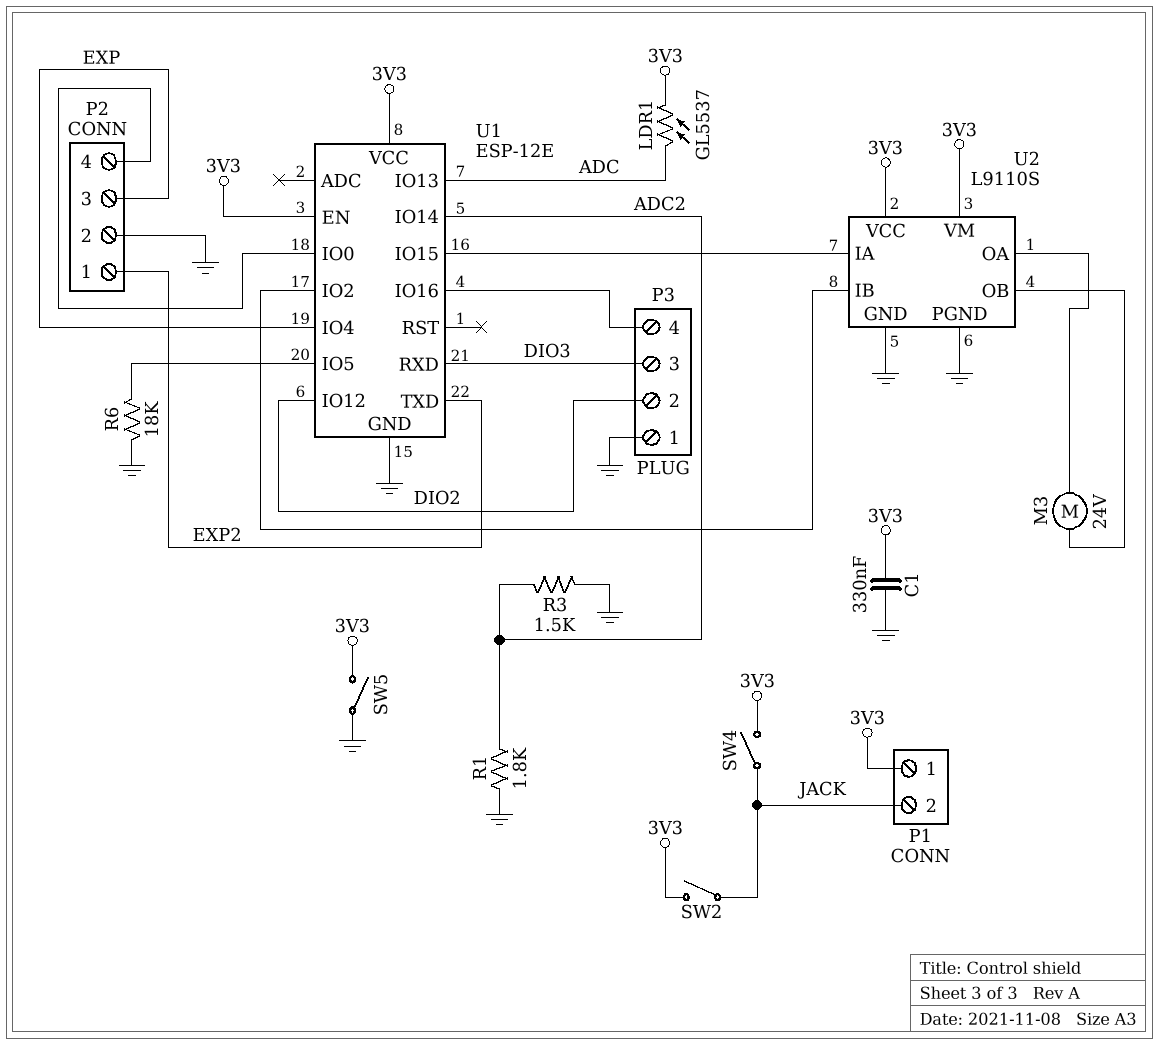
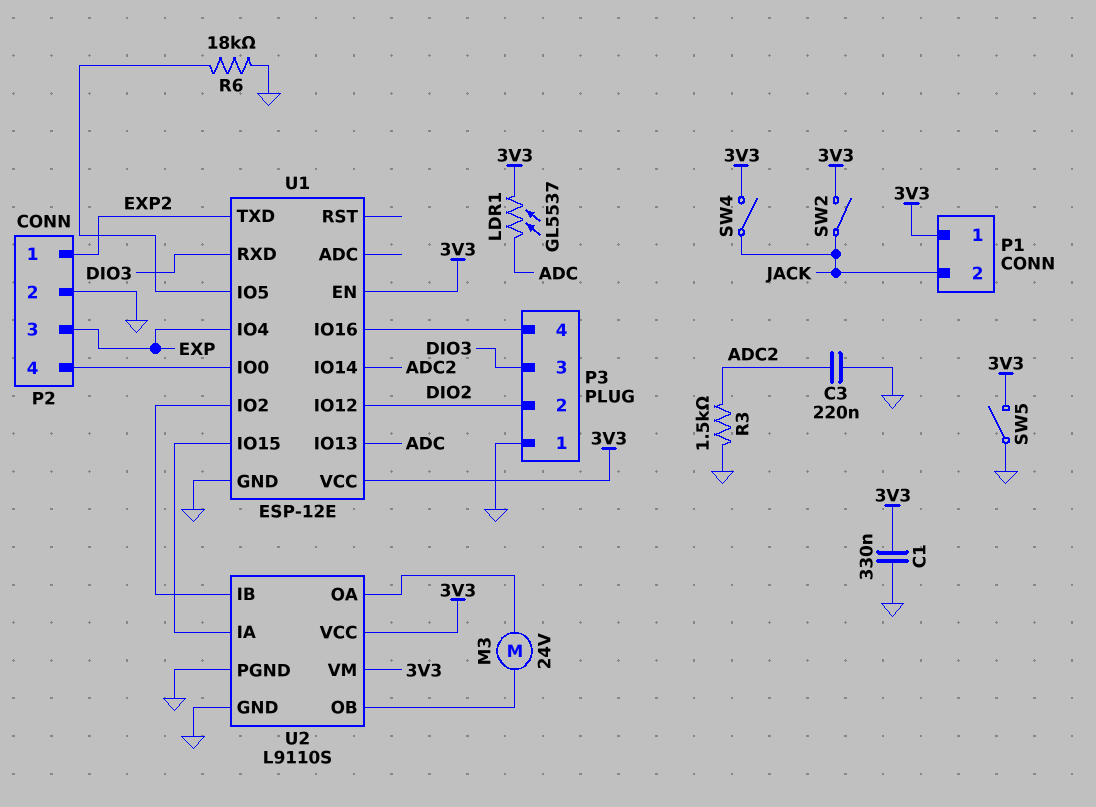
C3: none -> 220nF (ADC2, GND)
R1: 1.8k (ADC2, GND) -> none

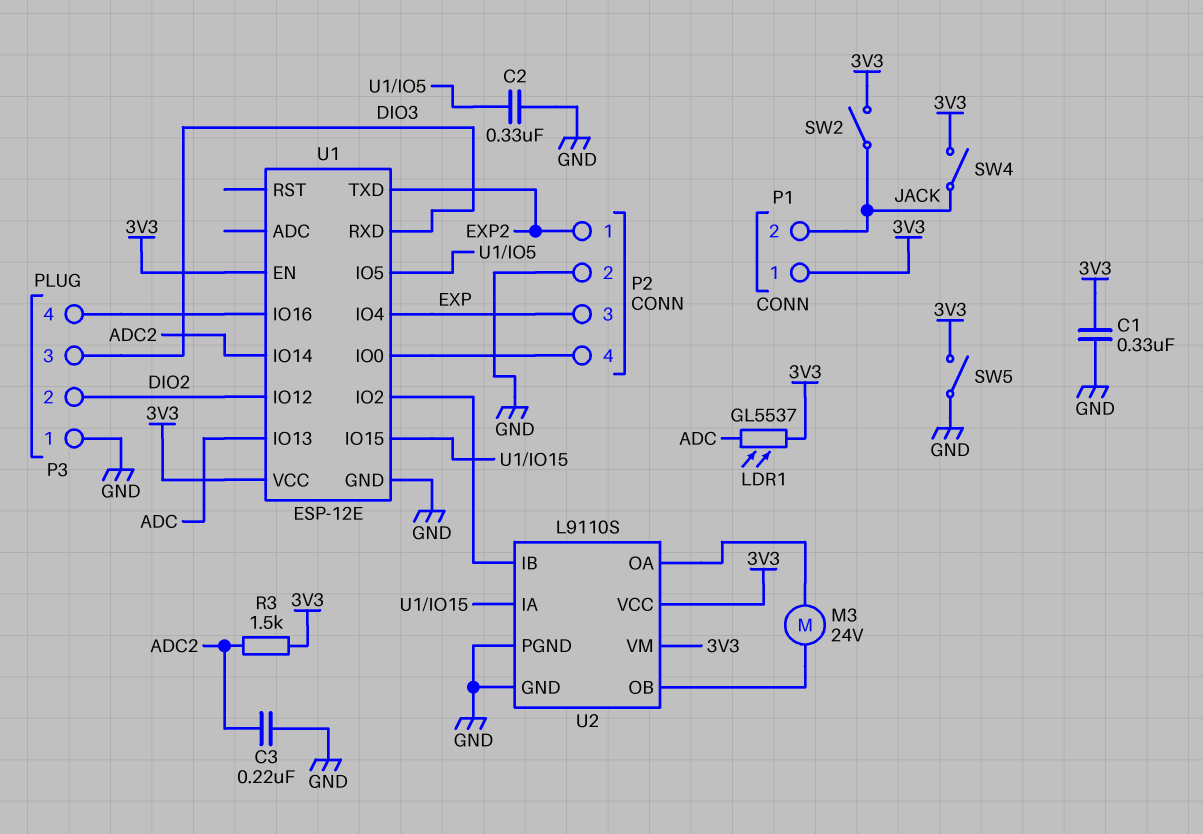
C2: none -> 330nF (GND, U1/IO5)
R3: 1.5k (ADC2, GND) -> 1.5k (3V3, ADC2)
R6: 18k (GND, U1/IO5) -> none

